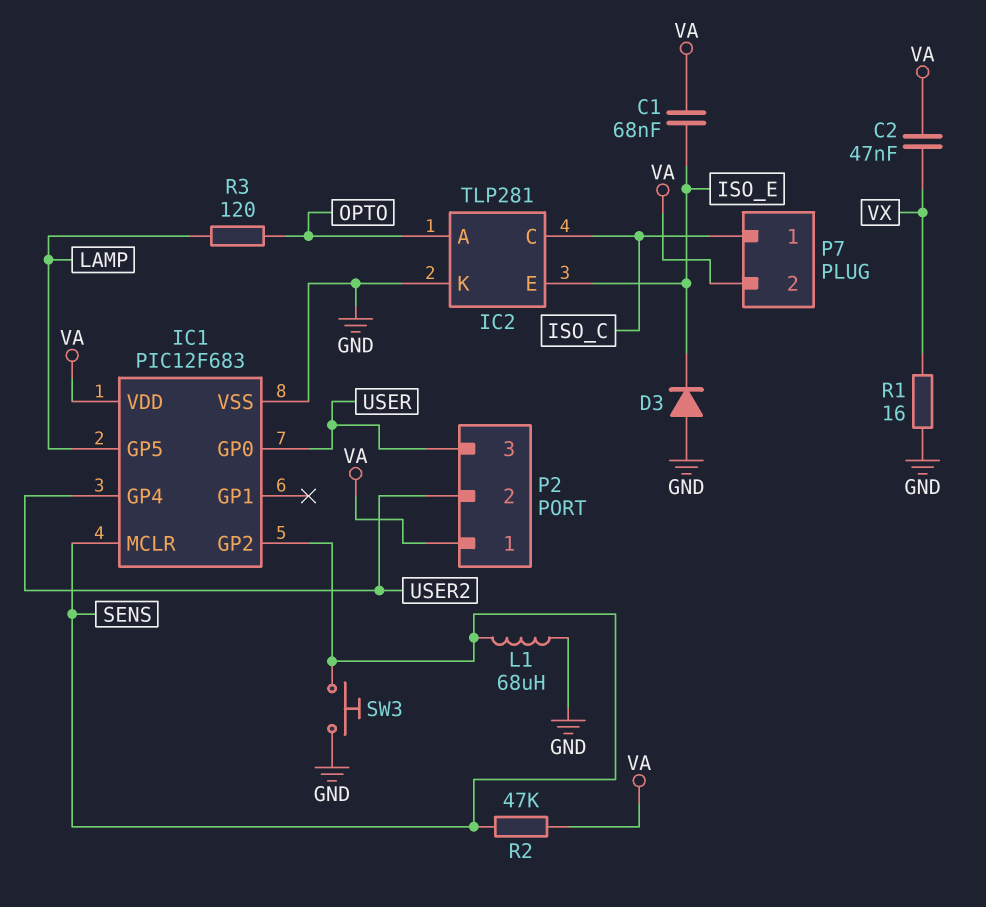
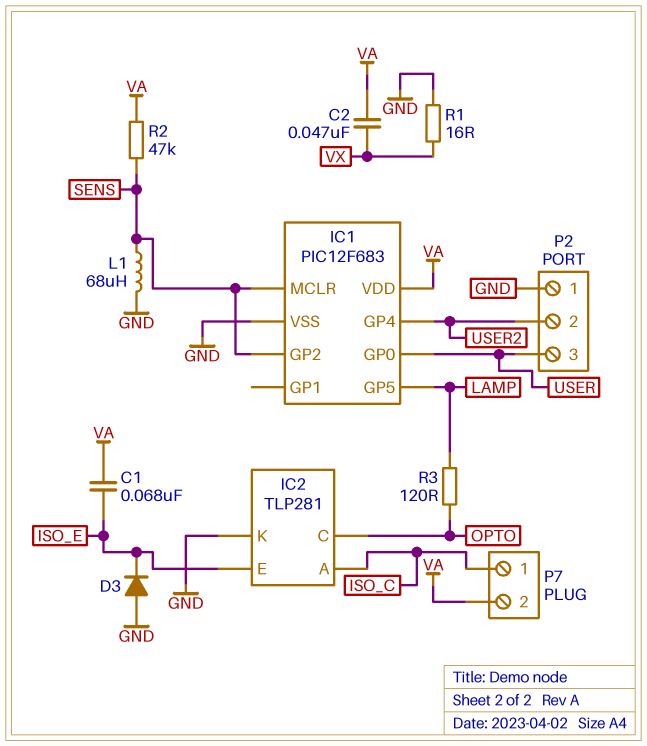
IC2 pin A: OPTO -> ISO_C
IC2 pin C: ISO_C -> OPTO
P2 pin 1: VA -> GND
SW3: button (GND, SENS) -> none

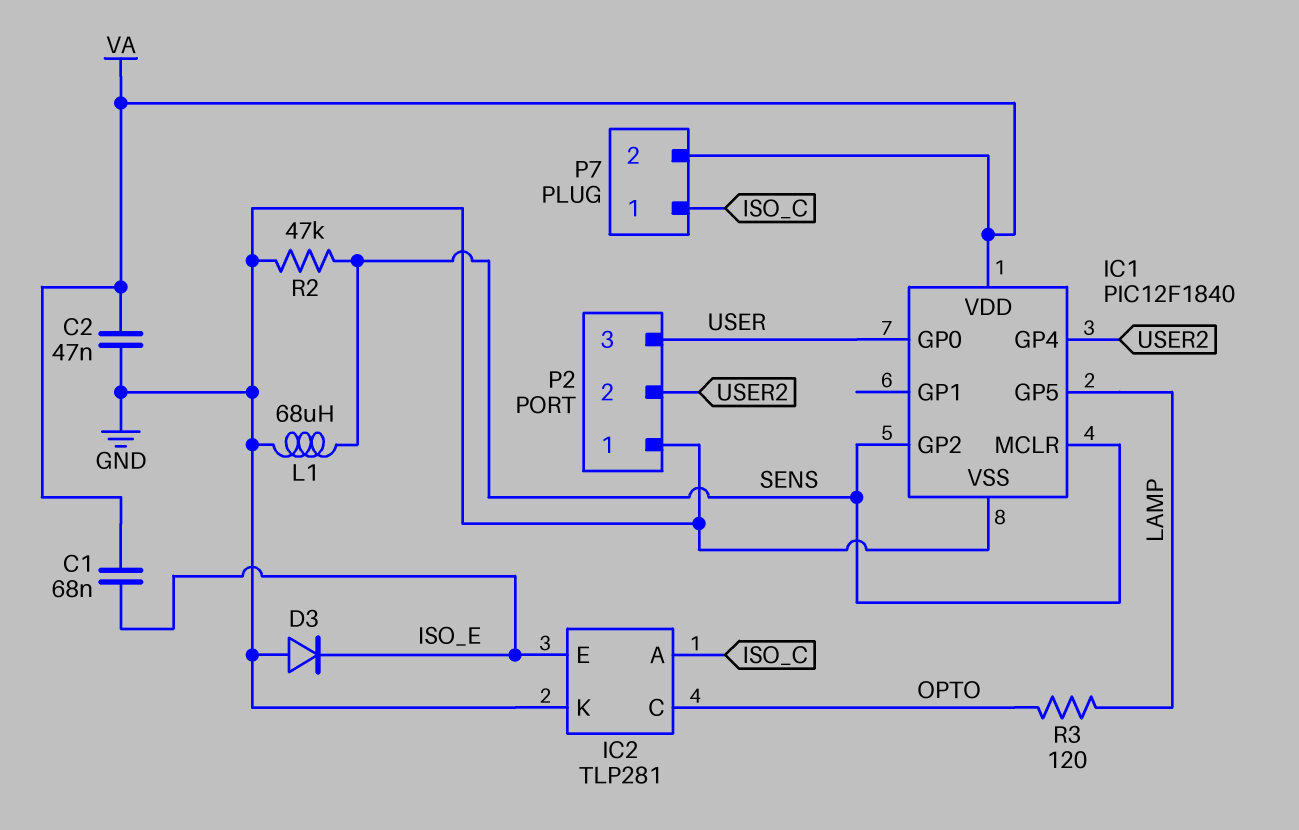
C2: 47nF (VA, VX) -> 47nF (GND, VA)
IC1: PIC12F683 -> PIC12F1840
R1: 16 (GND, VX) -> none
R2: 47k (SENS, VA) -> 47k (GND, SENS)

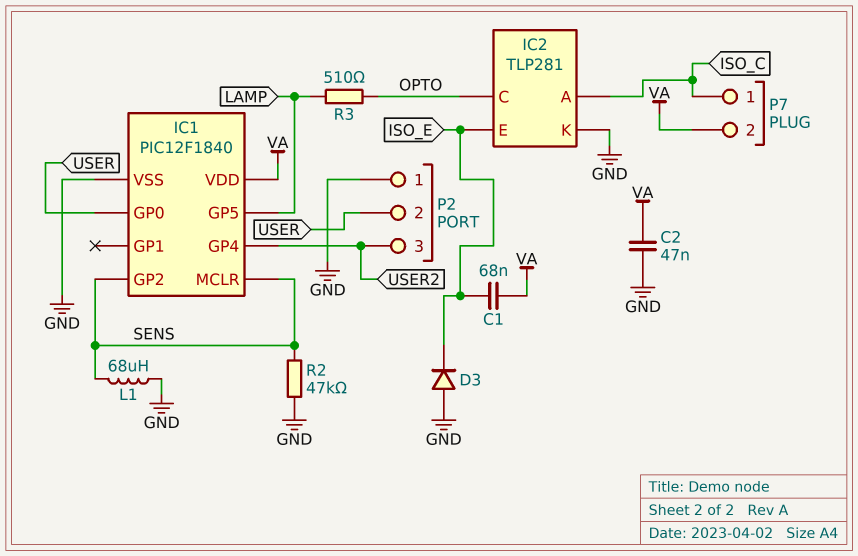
P2 pin 2: USER2 -> USER
P2 pin 3: USER -> USER2
R3: 120 (LAMP, OPTO) -> 510 (LAMP, OPTO)

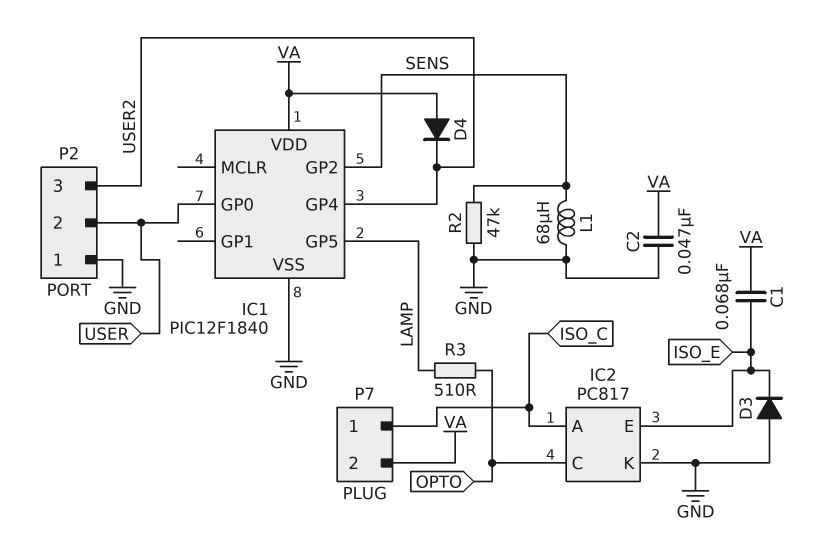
D4: none -> diode (A VA, K USER2)
IC1 pin MCLR: SENS -> none
IC2: TLP281 -> PC817

